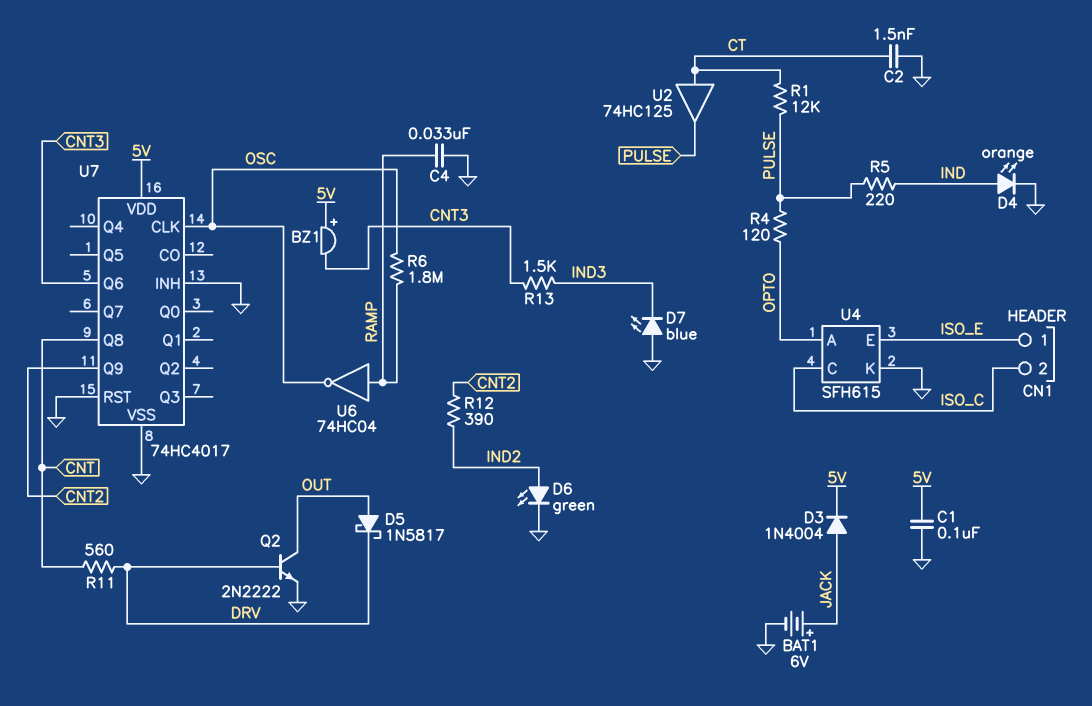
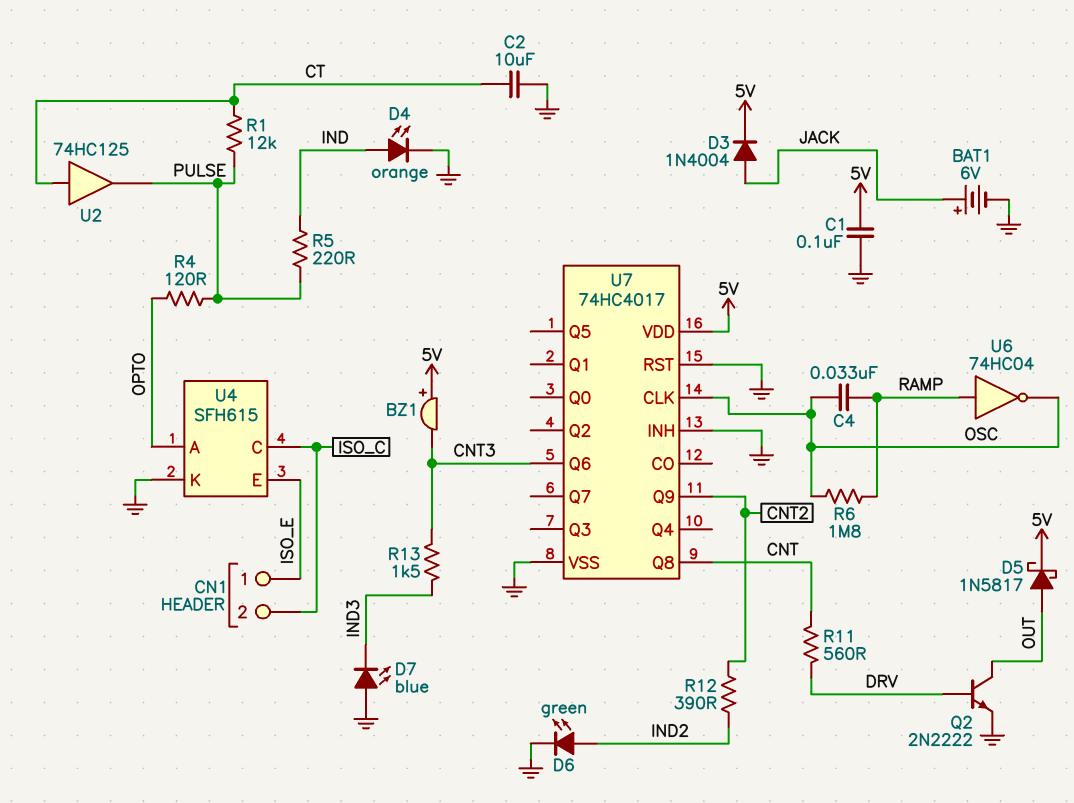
C2: 1.5nF (CT, GND) -> 10uF (CT, GND)
C4: 33nF (GND, RAMP) -> 33nF (OSC, RAMP)
D5: schottky 1N5817 (A OUT, K DRV) -> schottky 1N5817 (A OUT, K 5V)

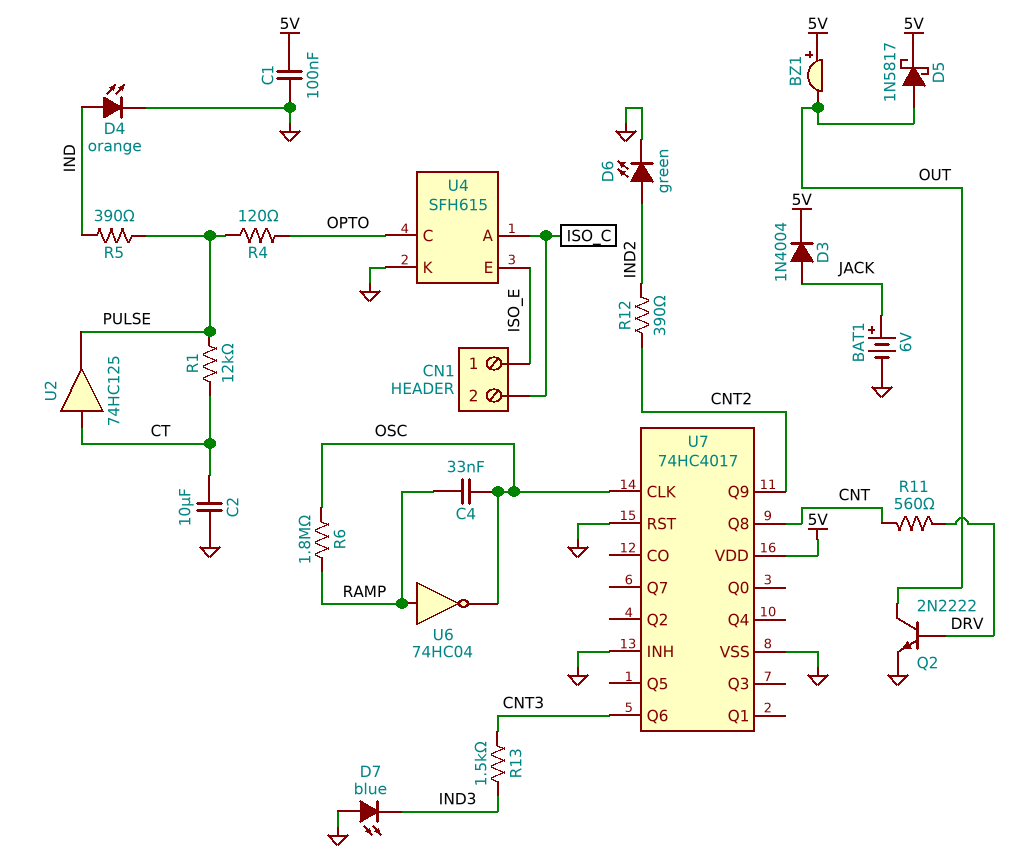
BZ1: buzzer (plus 5V, minus CNT3) -> buzzer (plus 5V, minus OUT)
R5: 220 (IND, PULSE) -> 390 (IND, PULSE)
U4 pin A: OPTO -> ISO_C
U4 pin C: ISO_C -> OPTO

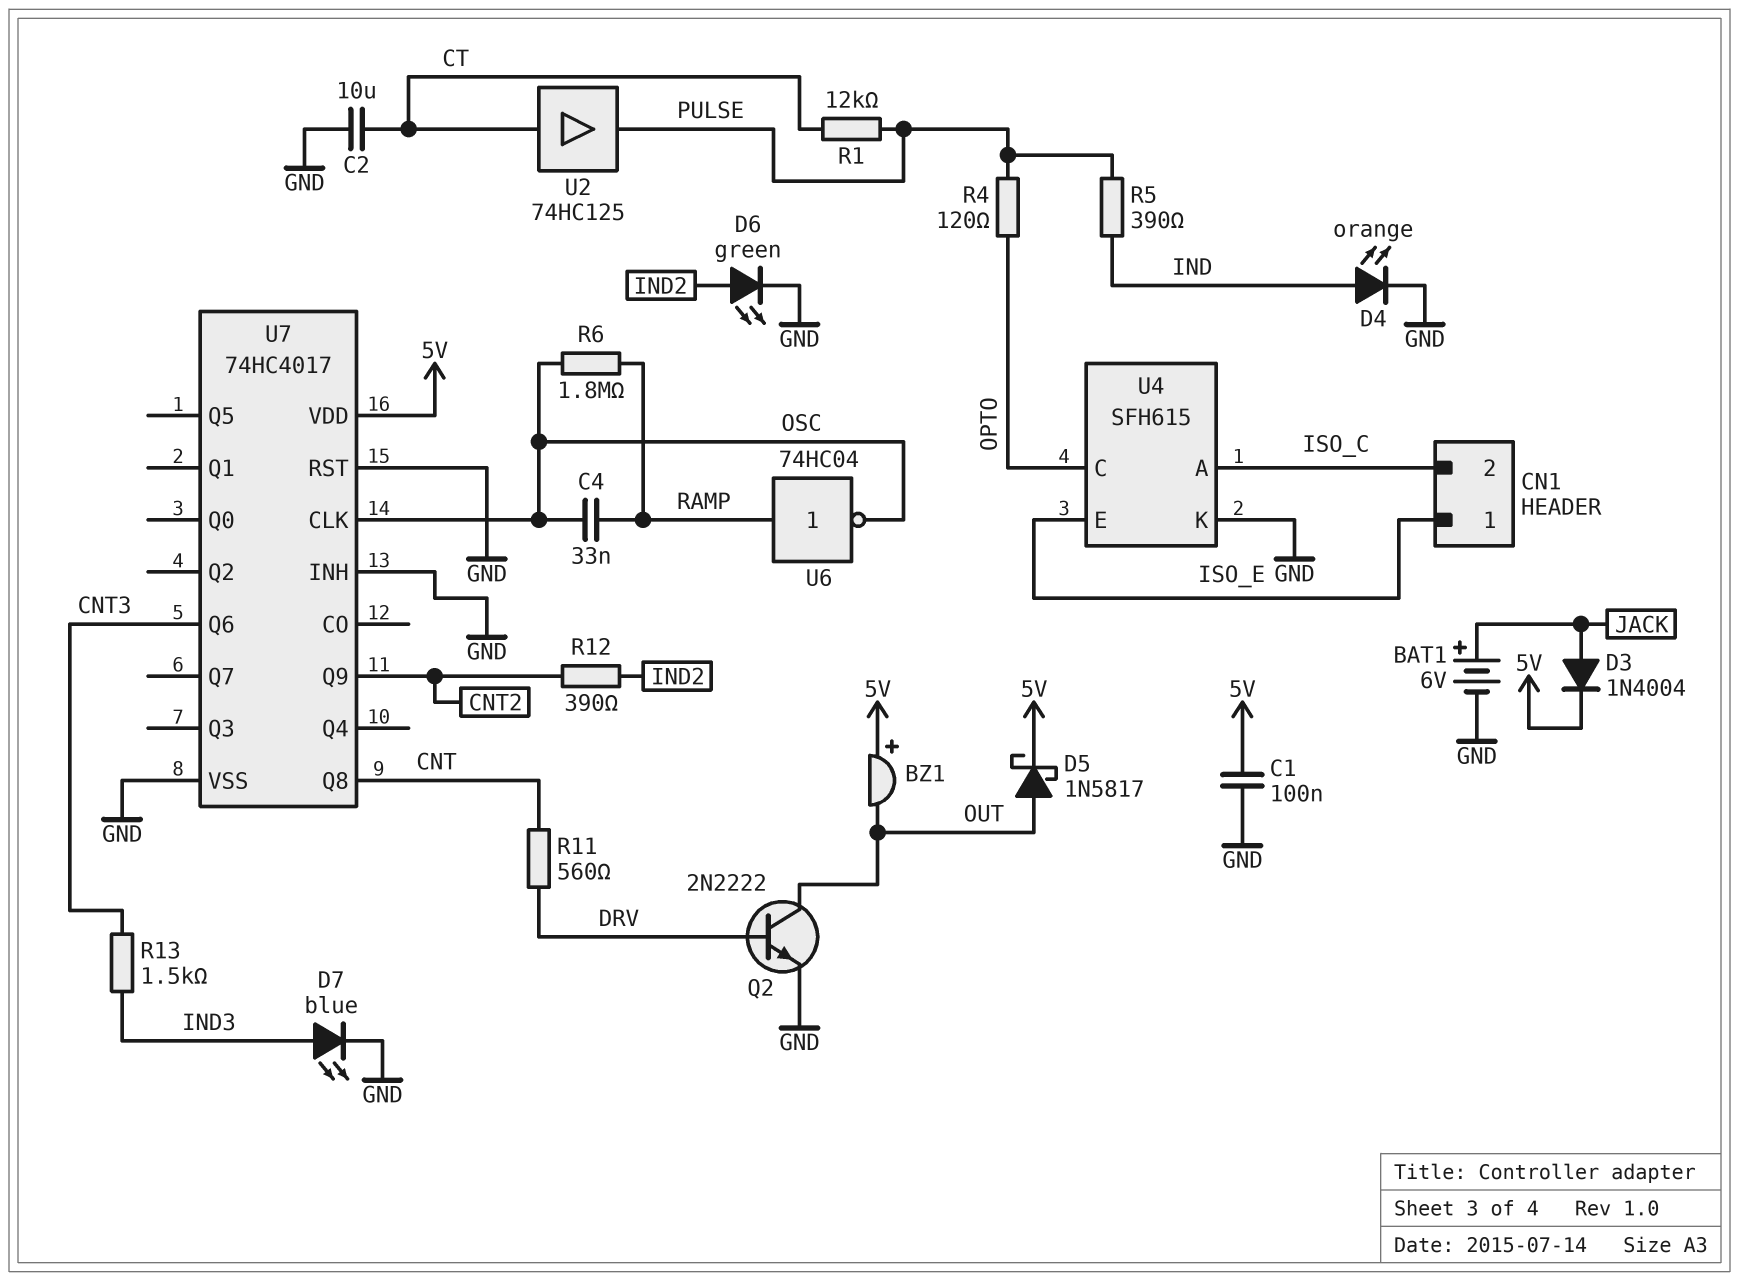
D7: LED blue (A GND, K IND3) -> LED blue (A IND3, K GND)

